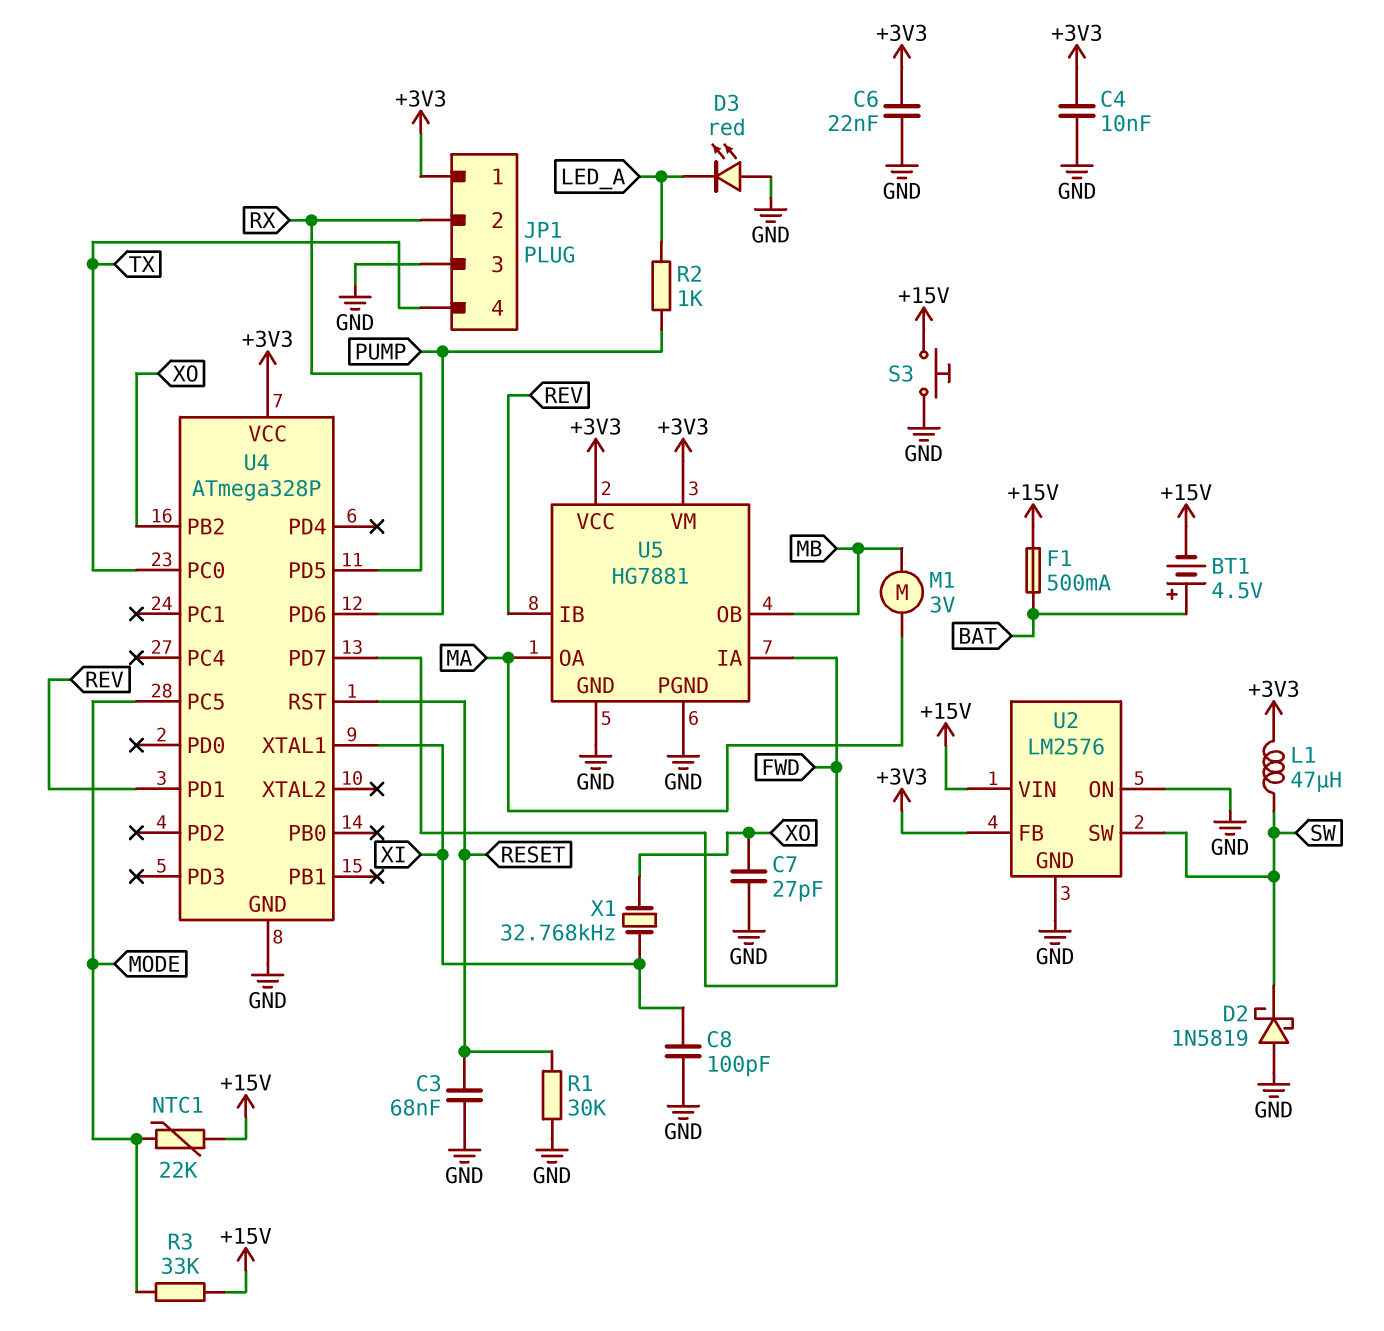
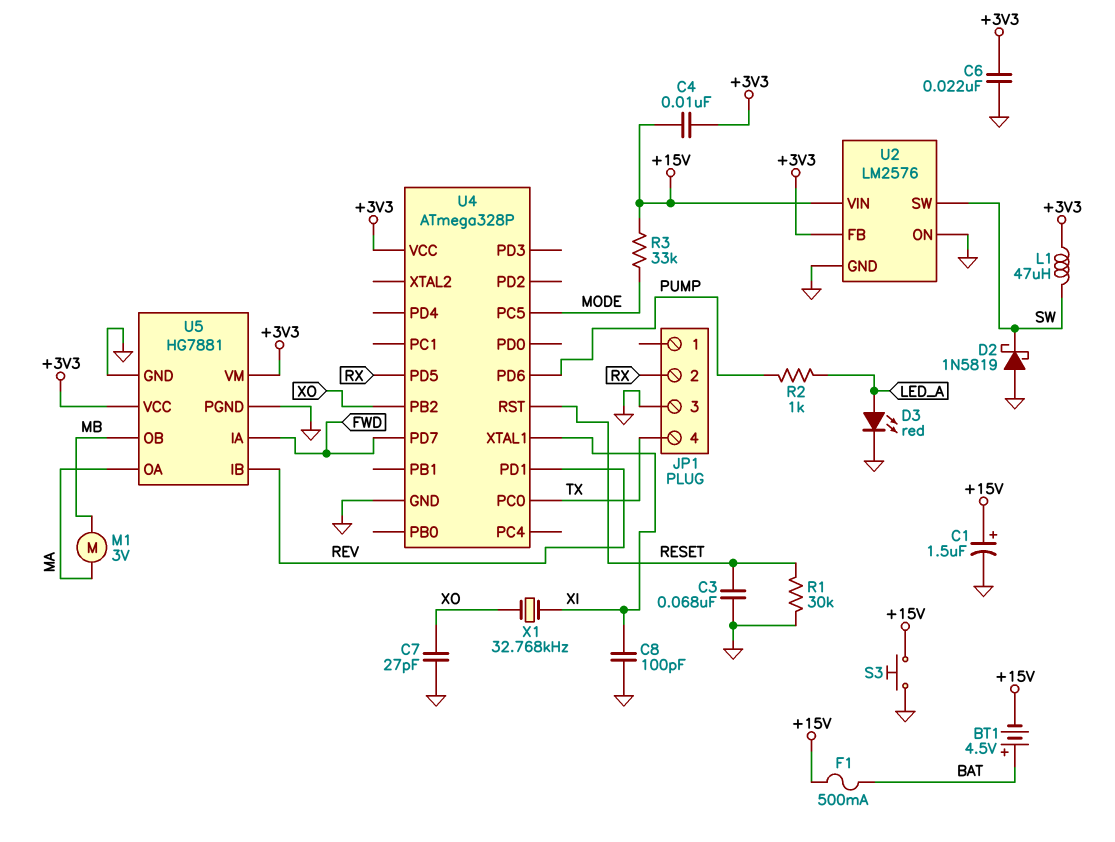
C1: none -> 1.5uF (plus +15V, minus GND)
C4: 10nF (+3V3, GND) -> 10nF (+3V3, +15V)
D3: LED red (A GND, K LED_A) -> LED red (A LED_A, K GND)
JP1 pin 1: +3V3 -> none
NTC1: 22k (+15V, MODE) -> none

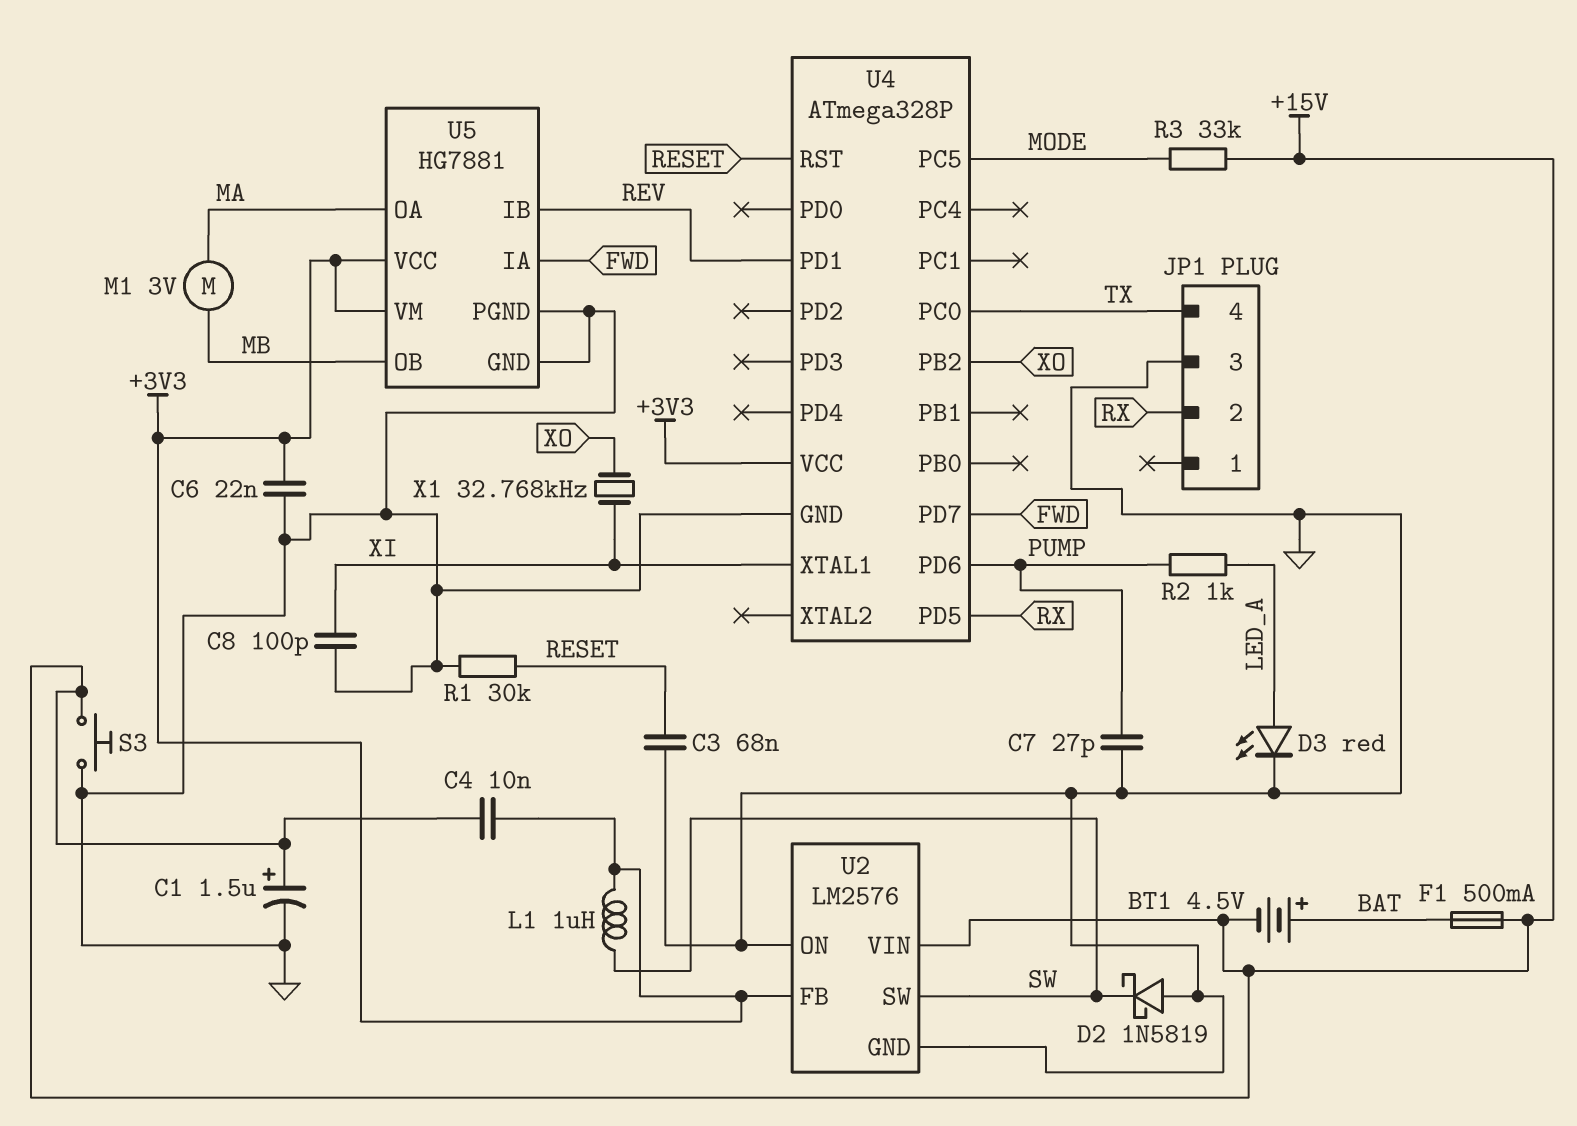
C7: 27pF (GND, XO) -> 27pF (GND, PUMP)
L1: 47uH (+3V3, SW) -> 1uH (+3V3, SW)

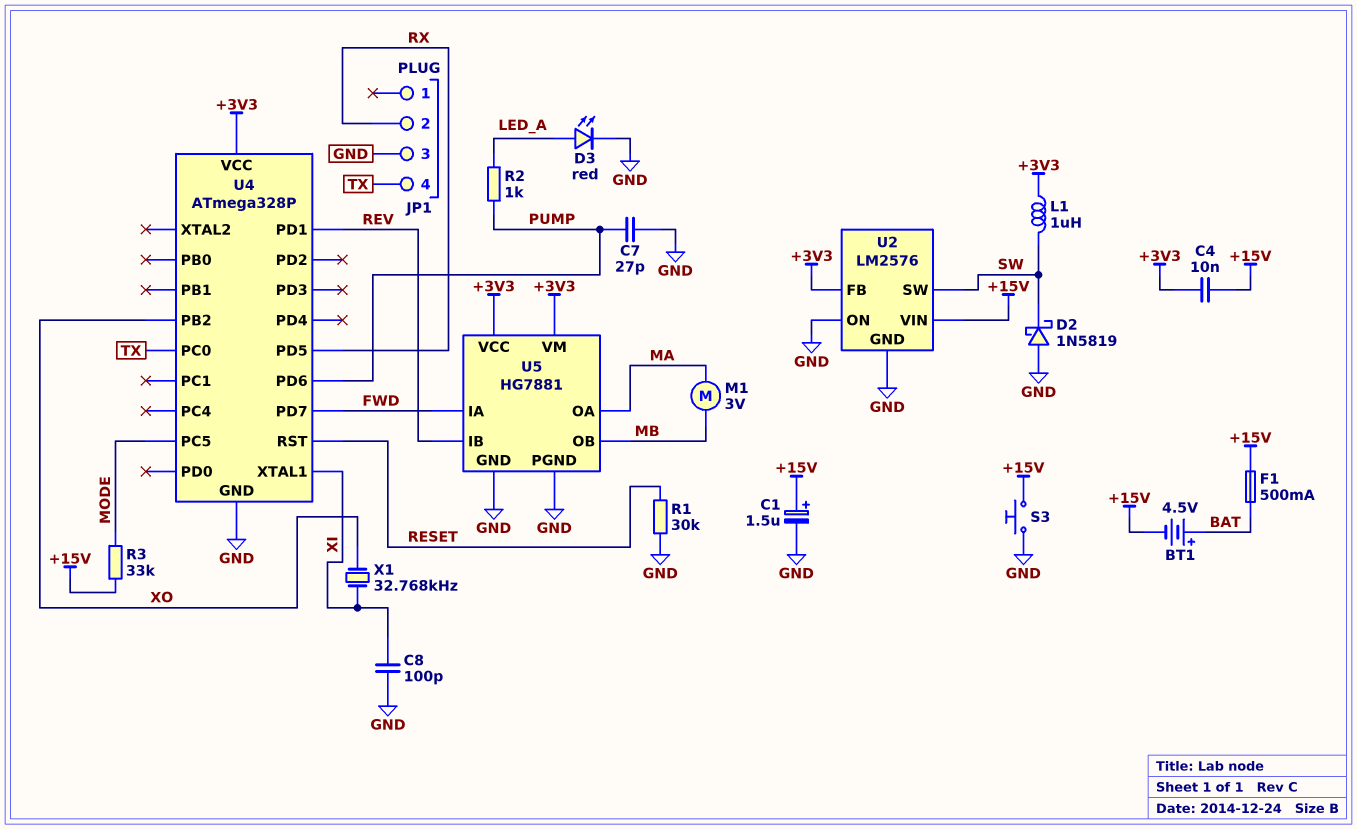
C3: 68nF (GND, RESET) -> none
C6: 22nF (+3V3, GND) -> none

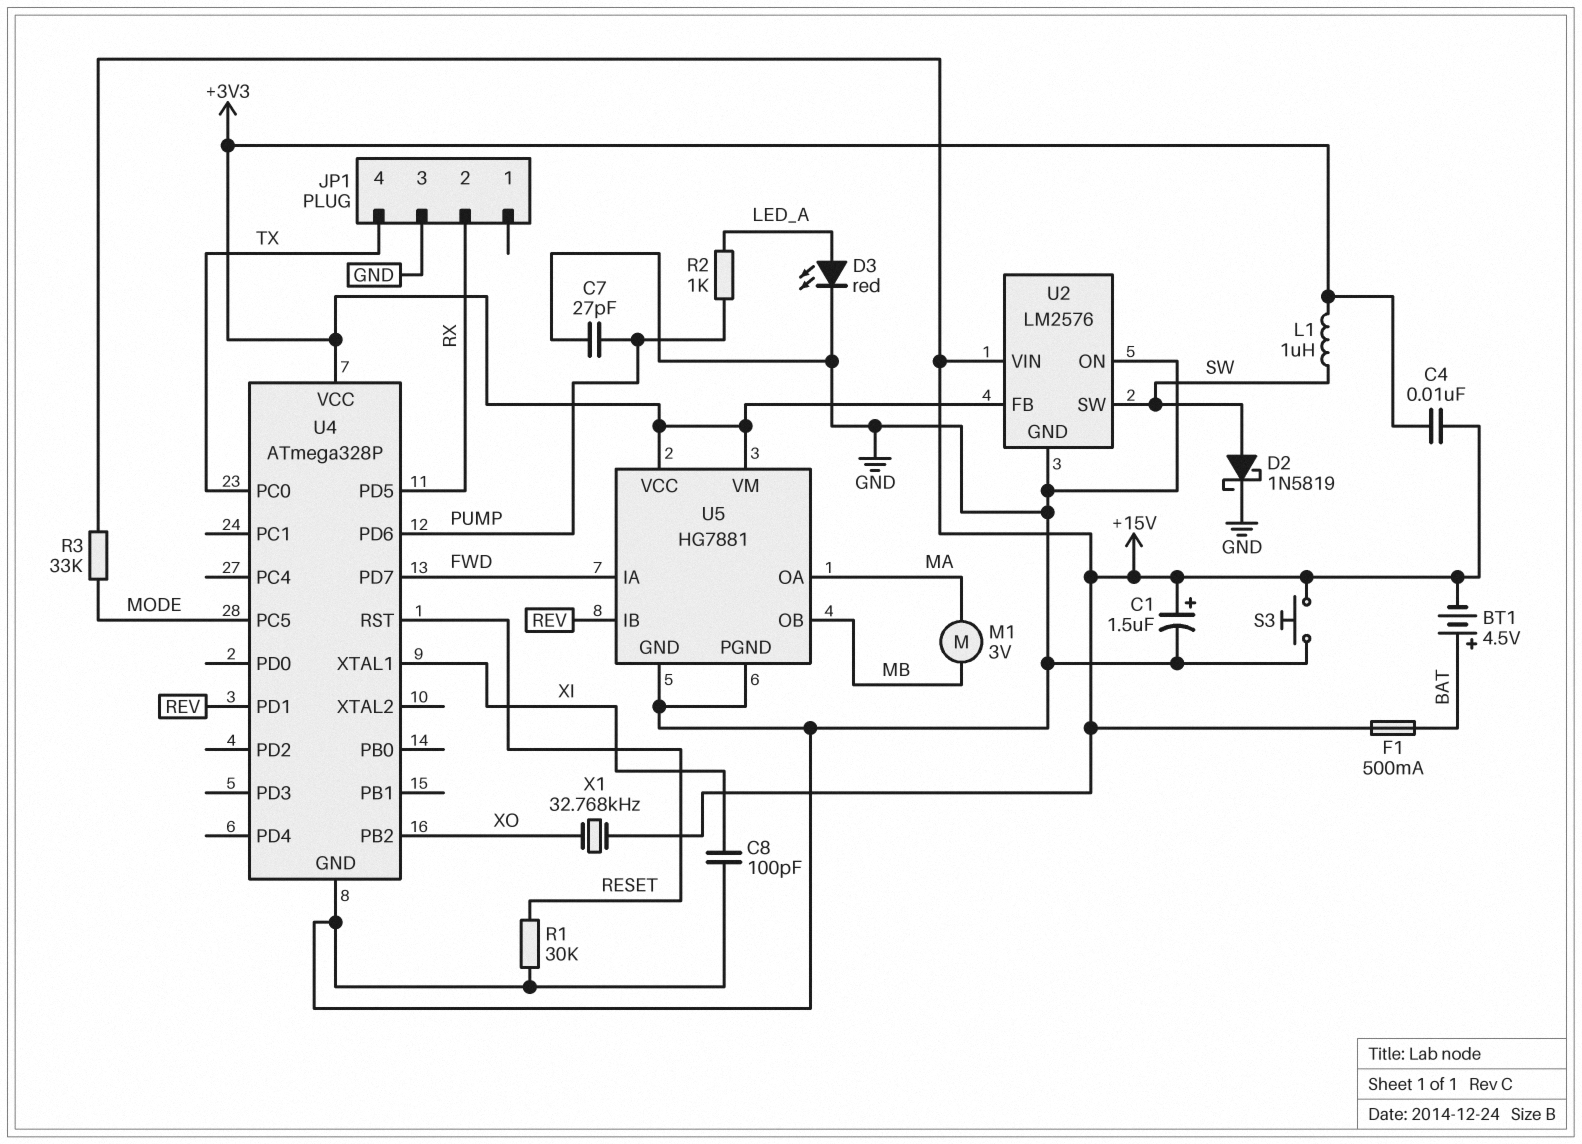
D2: schottky 1N5819 (A GND, K SW) -> schottky 1N5819 (A SW, K GND)
X1: 32.768kHz (XI, XO) -> 32.768kHz (+15V, XO)

